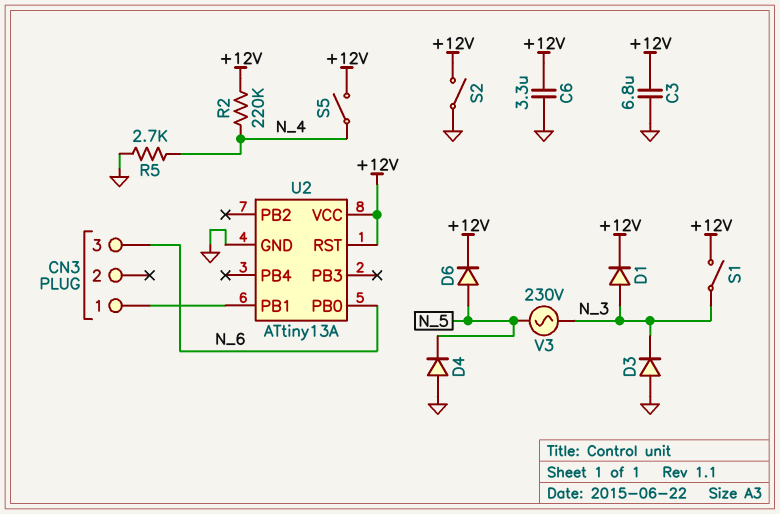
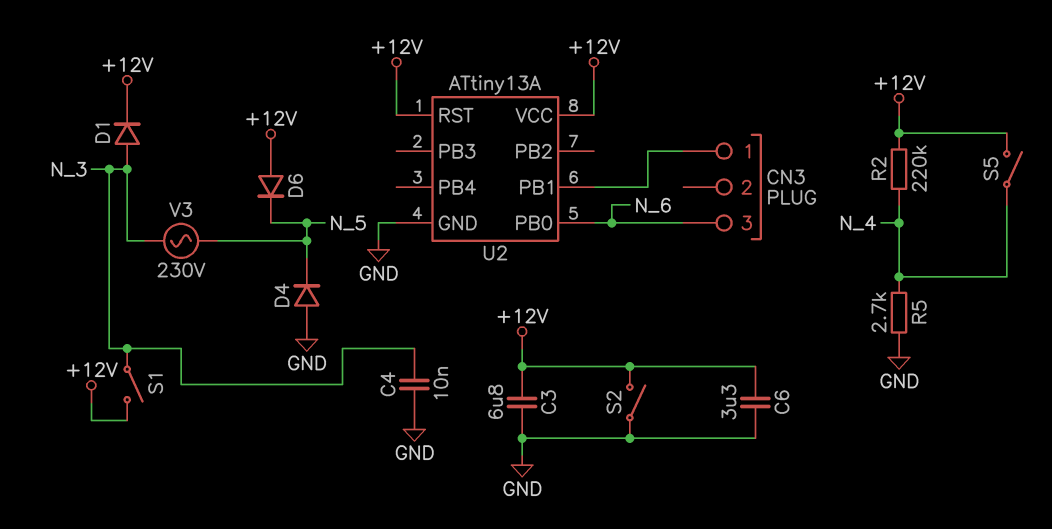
C4: none -> 10nF (GND, N_3)
D3: diode (A GND, K N_3) -> none
D6: diode (A N_5, K +12V) -> diode (A +12V, K N_5)

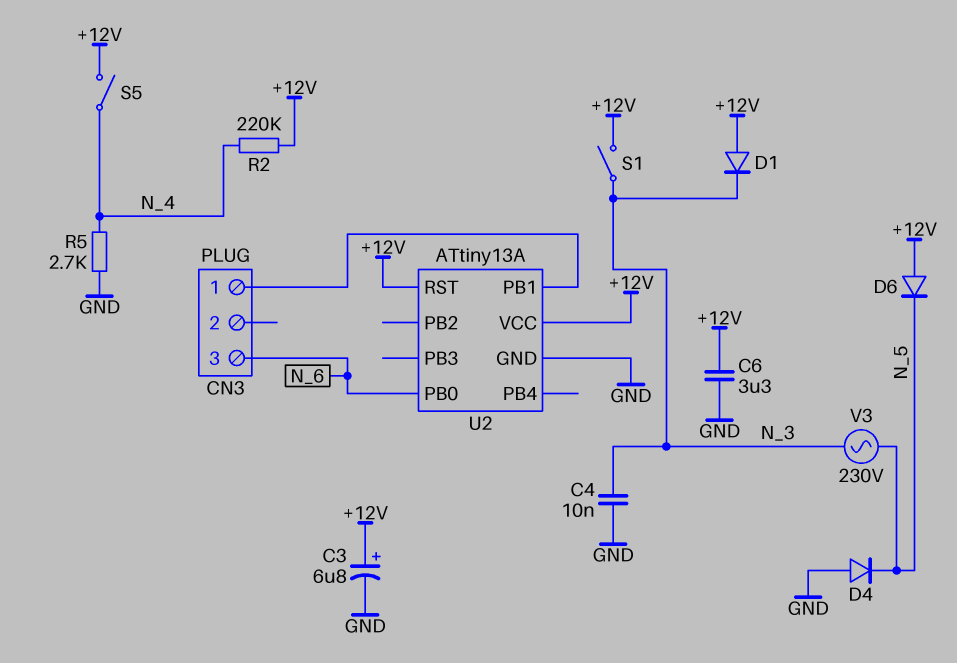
C3: 6.8uF (+12V, GND) -> 6.8uF (plus +12V, minus GND)
D1: diode (A N_3, K +12V) -> diode (A +12V, K N_3)
S2: switch (+12V, GND) -> none

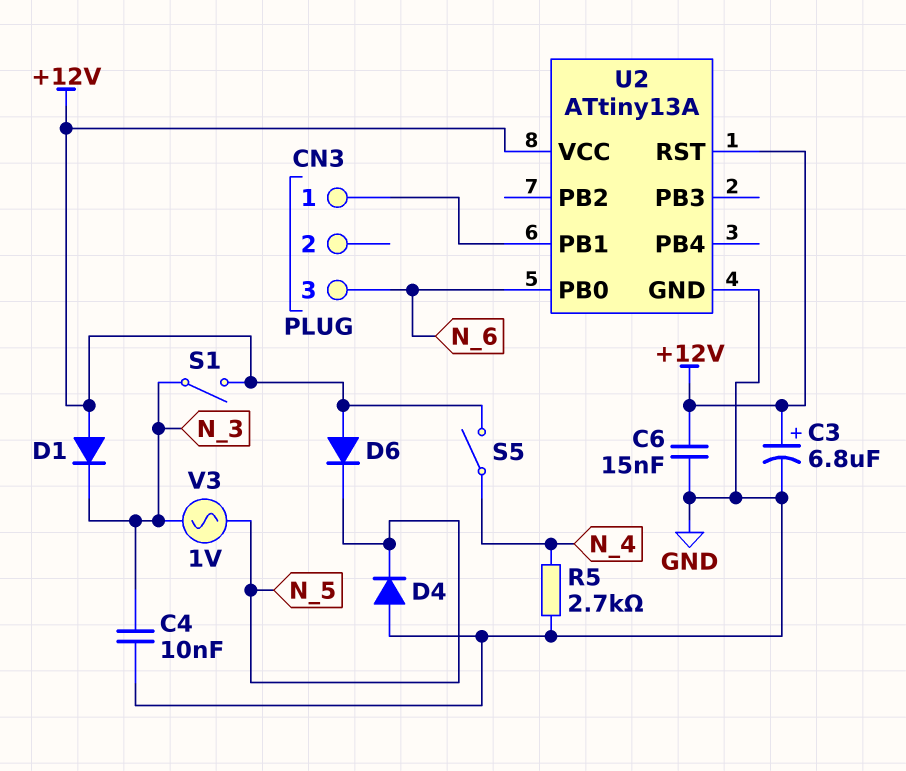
C6: 3.3uF (+12V, GND) -> 15nF (+12V, GND)
R2: 220k (+12V, N_4) -> none
V3: AC 230V (N_3, N_5) -> AC 1V (N_3, N_5)

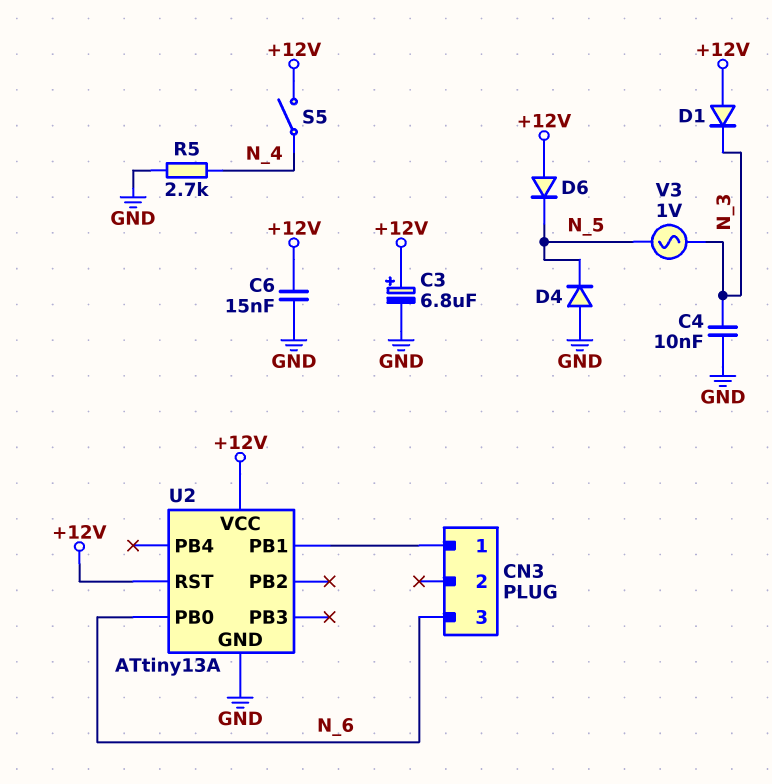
S1: switch (+12V, N_3) -> none

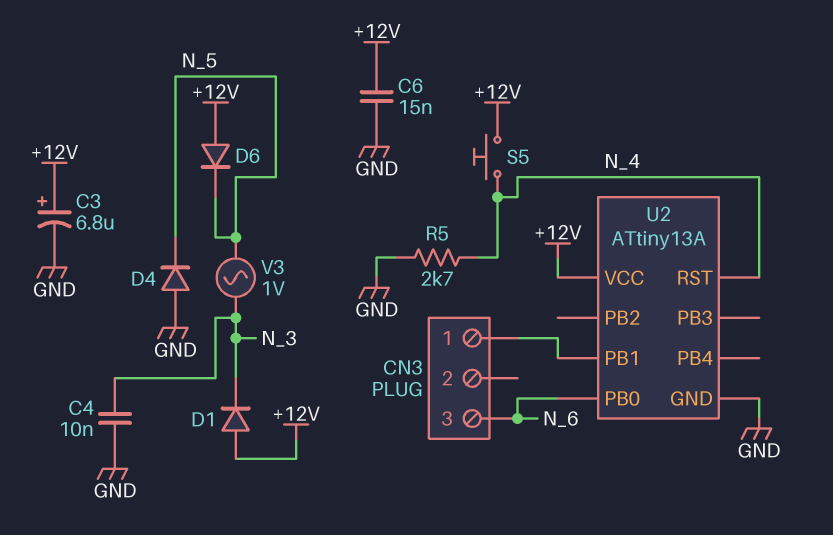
S5: switch (+12V, N_4) -> button (+12V, N_4)
U2 pin RST: +12V -> N_4

